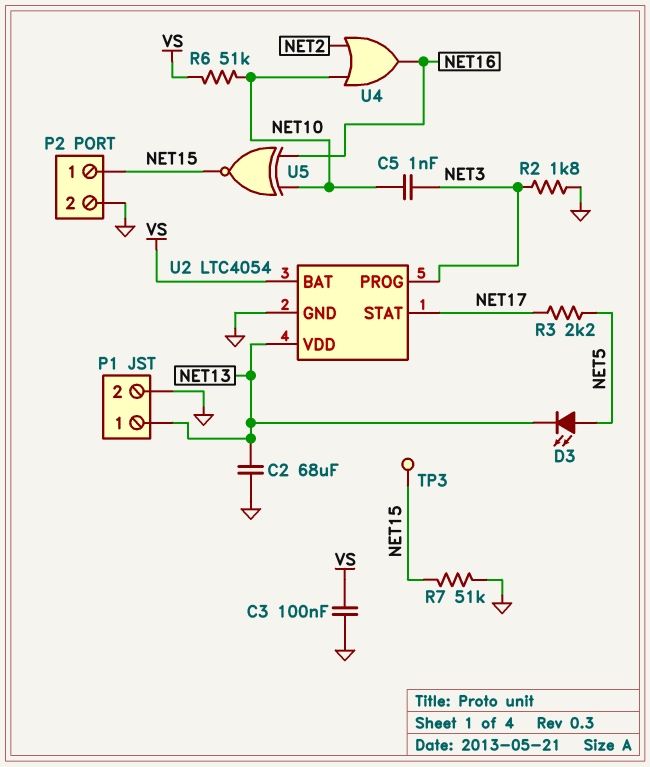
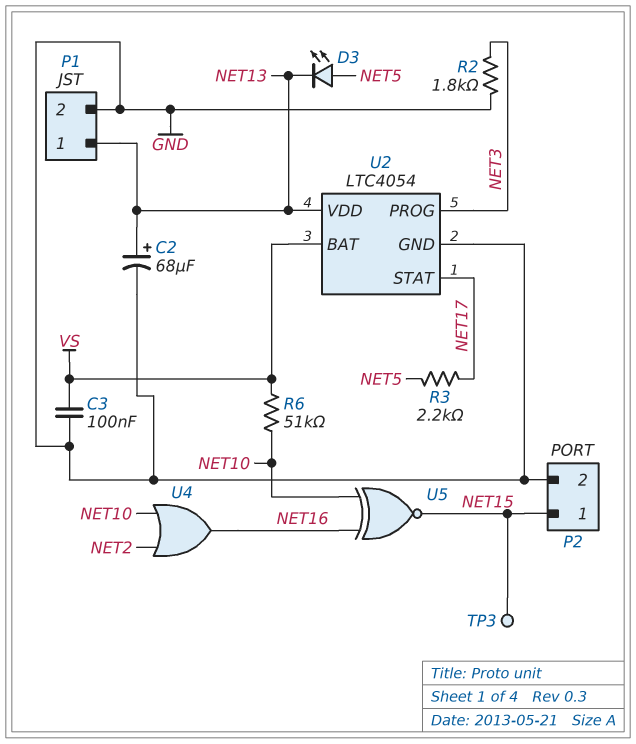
C2: 68uF (GND, NET13) -> 68uF (plus NET13, minus GND)
C5: 1nF (NET3, NET10) -> none
R7: 51k (GND, NET15) -> none

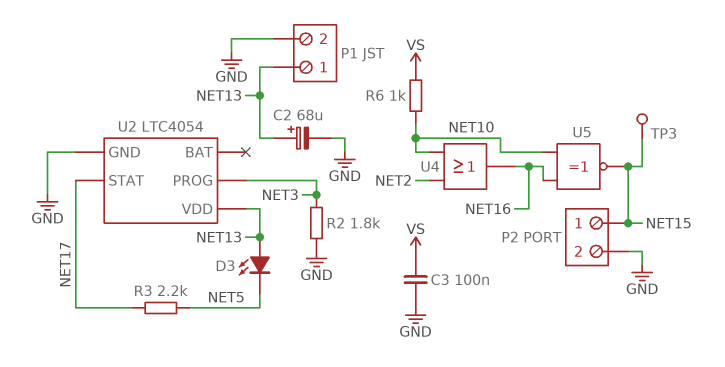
D3: LED (A NET5, K NET13) -> LED (A NET13, K NET5)
R6: 51k (NET10, VS) -> 1k (NET10, VS)
U2 pin BAT: VS -> none

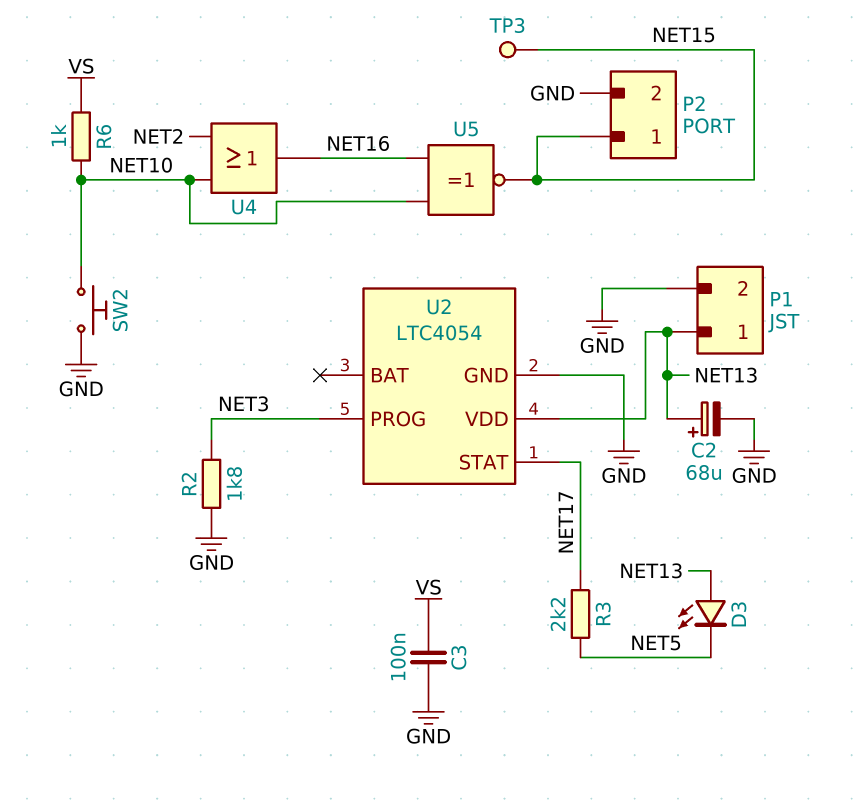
SW2: none -> button (GND, NET10)

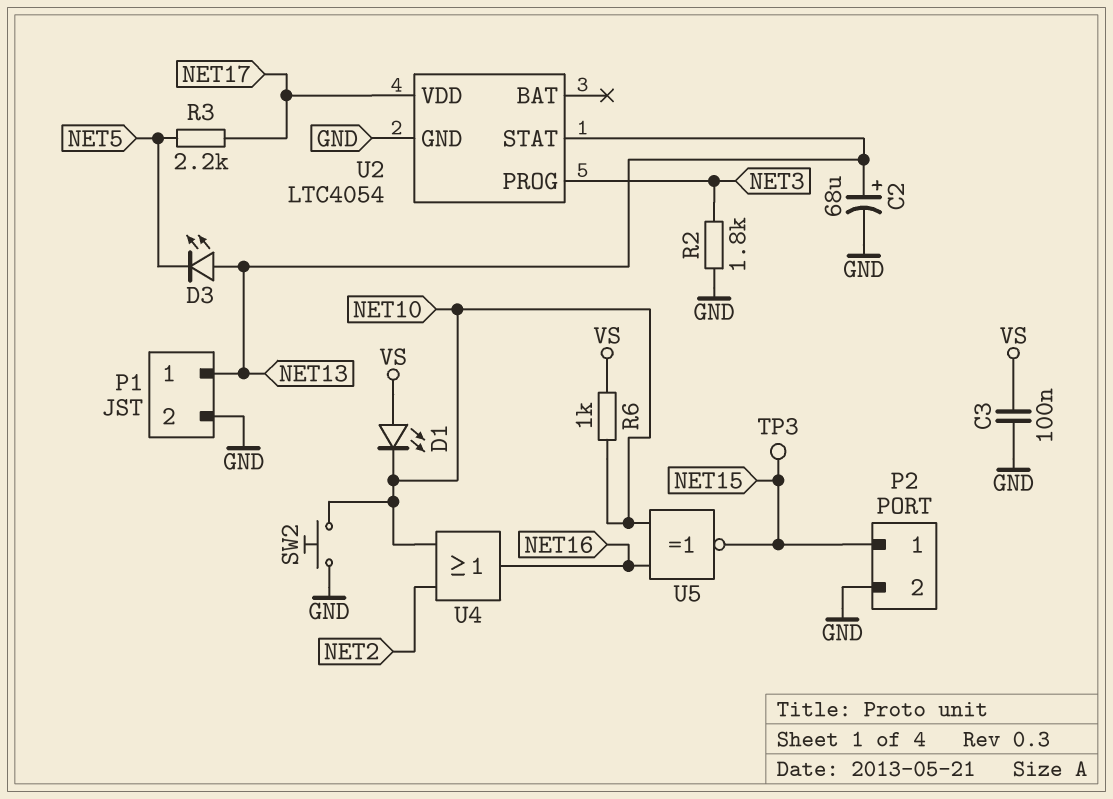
D1: none -> LED (A VS, K NET10)
U2 pin STAT: NET17 -> NET13
U2 pin VDD: NET13 -> NET17

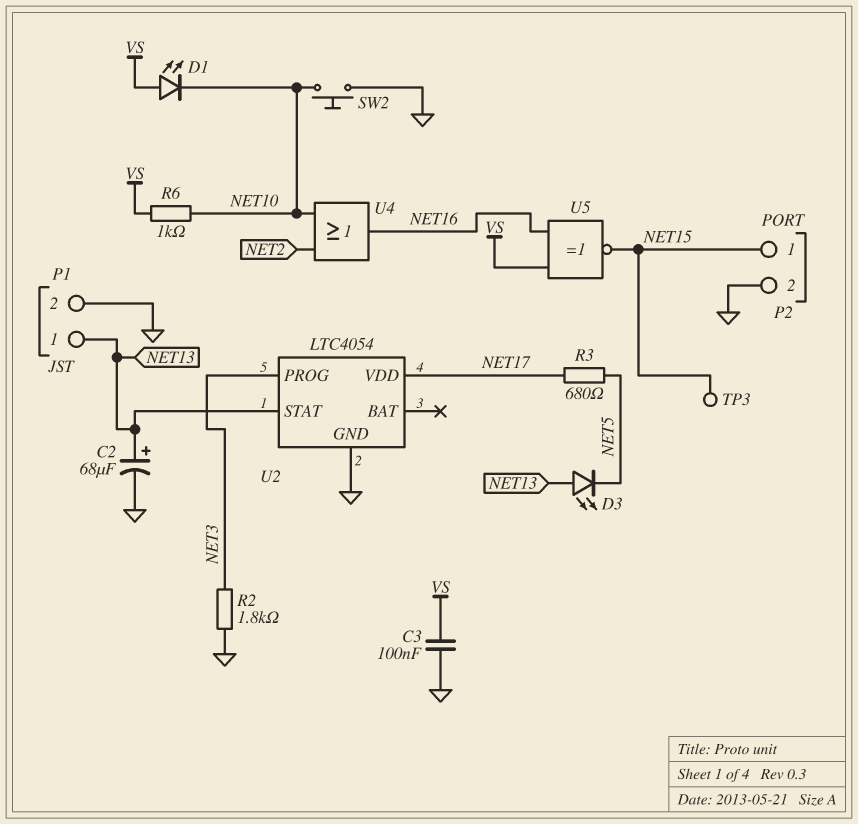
R3: 2.2k (NET5, NET17) -> 680 (NET5, NET17)
U5: XNOR (in NET10, in NET16, out NET15) -> XNOR (in NET16, in VS, out NET15)

